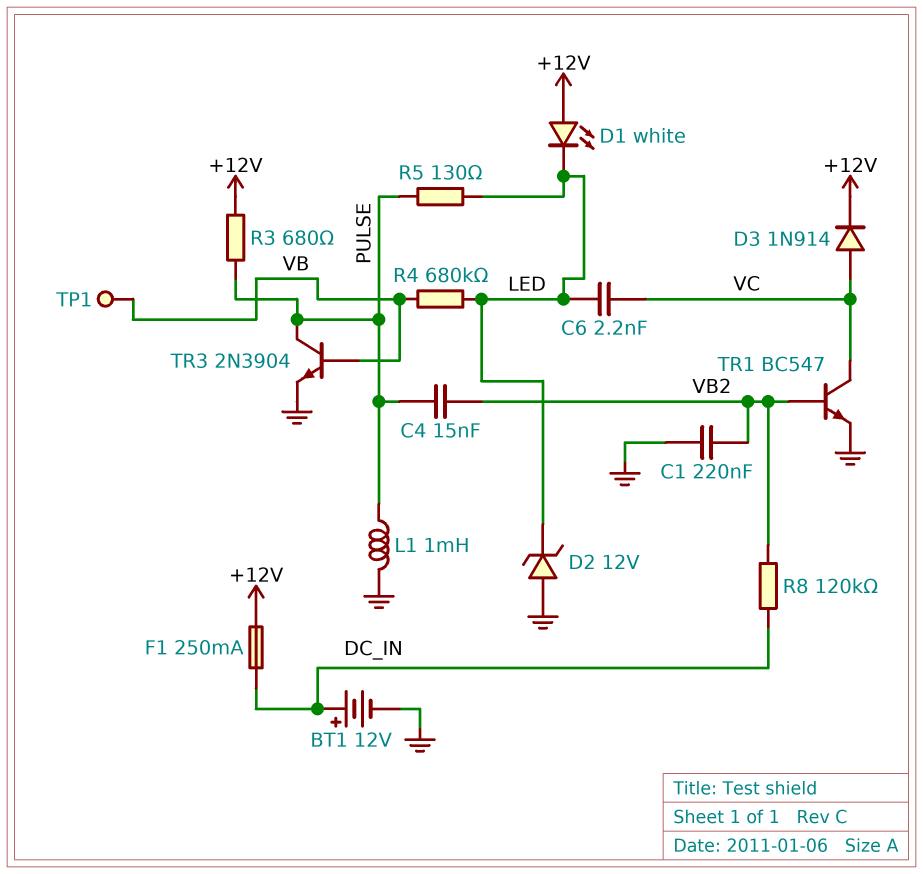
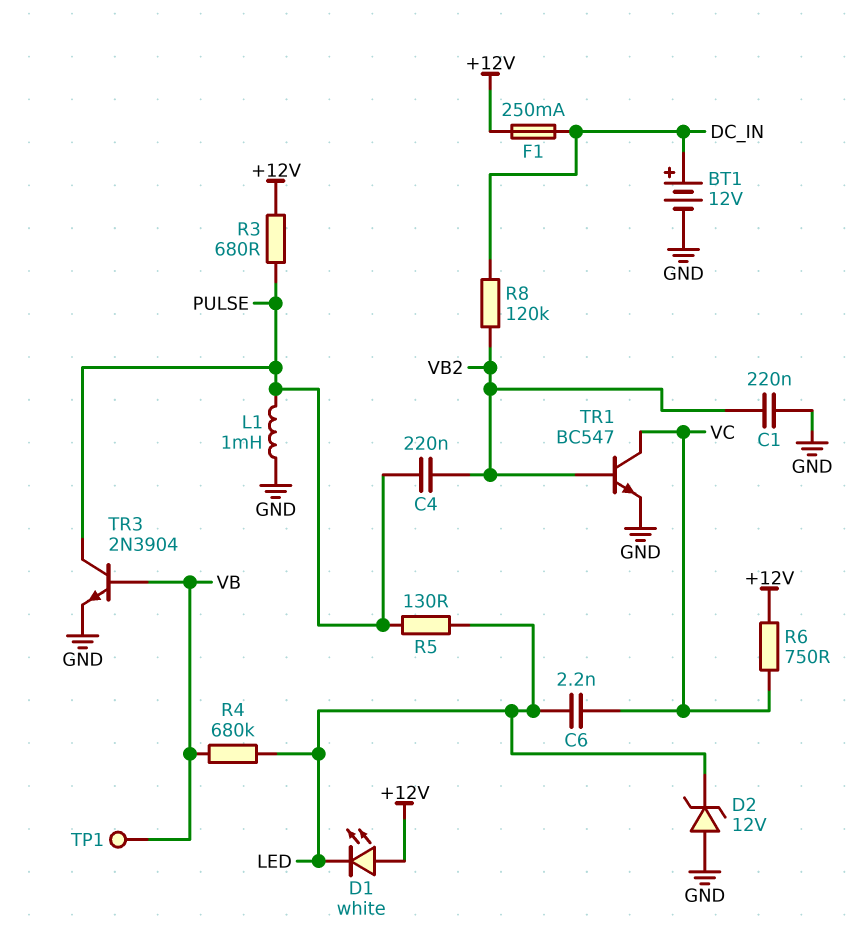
C4: 15nF (PULSE, VB2) -> 220nF (PULSE, VB2)
D3: diode 1N914 (A VC, K +12V) -> none
R6: none -> 750 (+12V, VC)

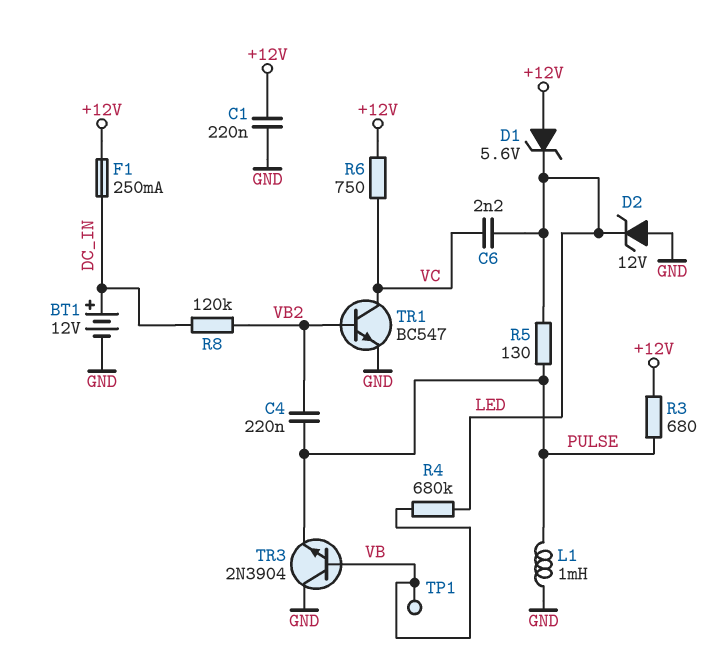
C1: 220nF (GND, VB2) -> 220nF (+12V, GND)
D1: LED white (A +12V, K LED) -> zener 5.6V (A +12V, K LED)
TR3: NPN 2N3904 (B VB, C PULSE, E GND) -> NPN 2N3904 (B VB, C GND, E PULSE)

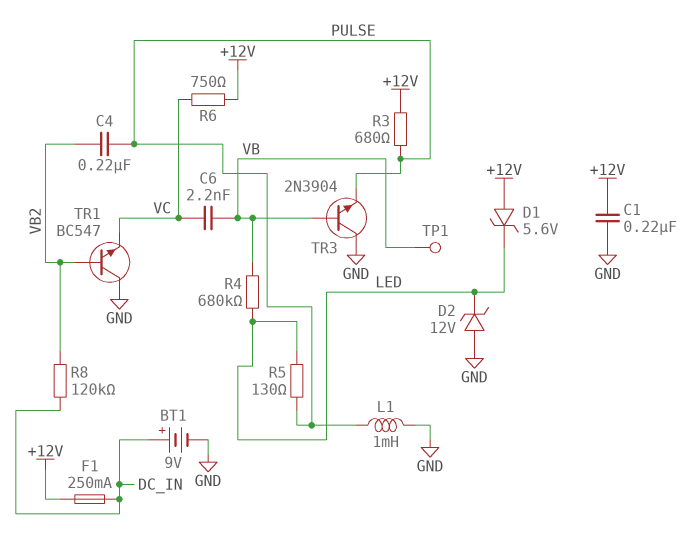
BT1: 12V (plus DC_IN, minus GND) -> 9V (plus DC_IN, minus GND)
C6: 2.2nF (LED, VC) -> 2.2nF (VB, VC)
TR1: NPN BC547 (B VB2, C VC, E GND) -> NPN BC547 (B VB2, C GND, E VC)

